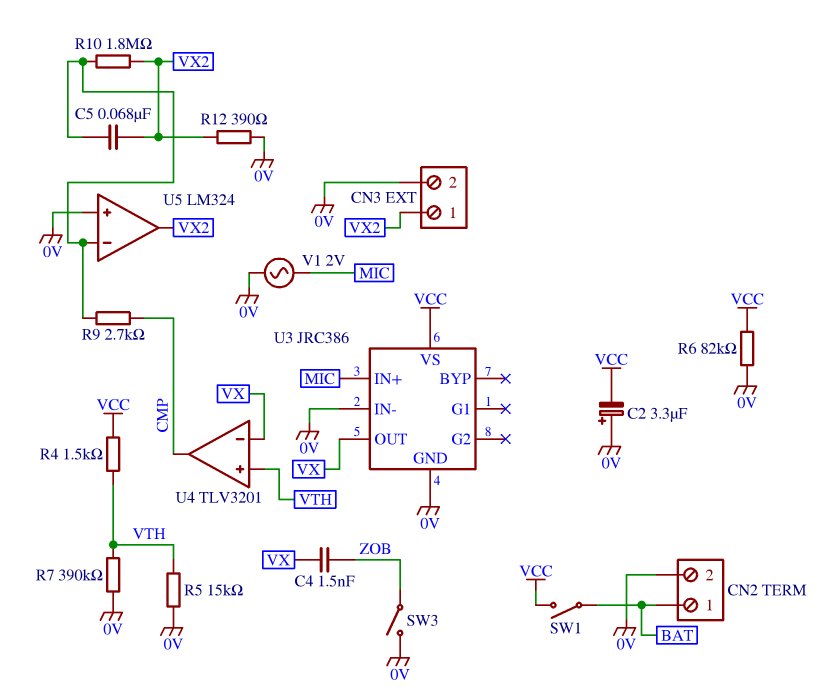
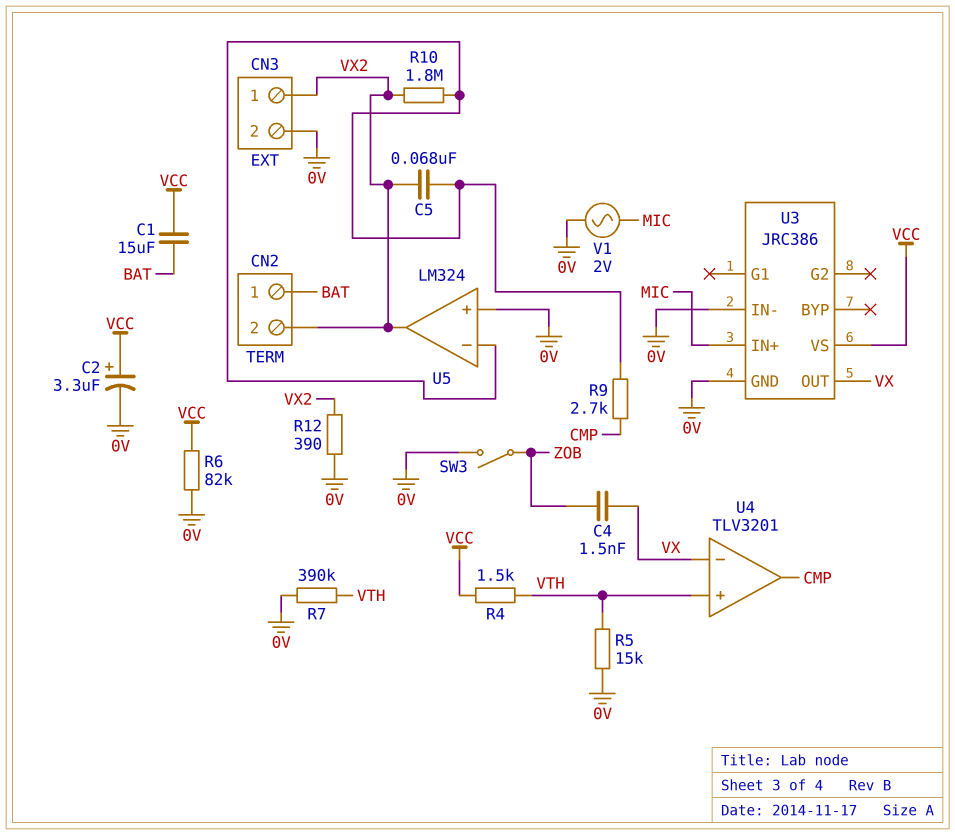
C1: none -> 15uF (BAT, VCC)
C2: 3.3uF (plus 0V, minus VCC) -> 3.3uF (plus VCC, minus 0V)
CN2 pin 2: 0V -> VX2
SW1: switch (BAT, VCC) -> none

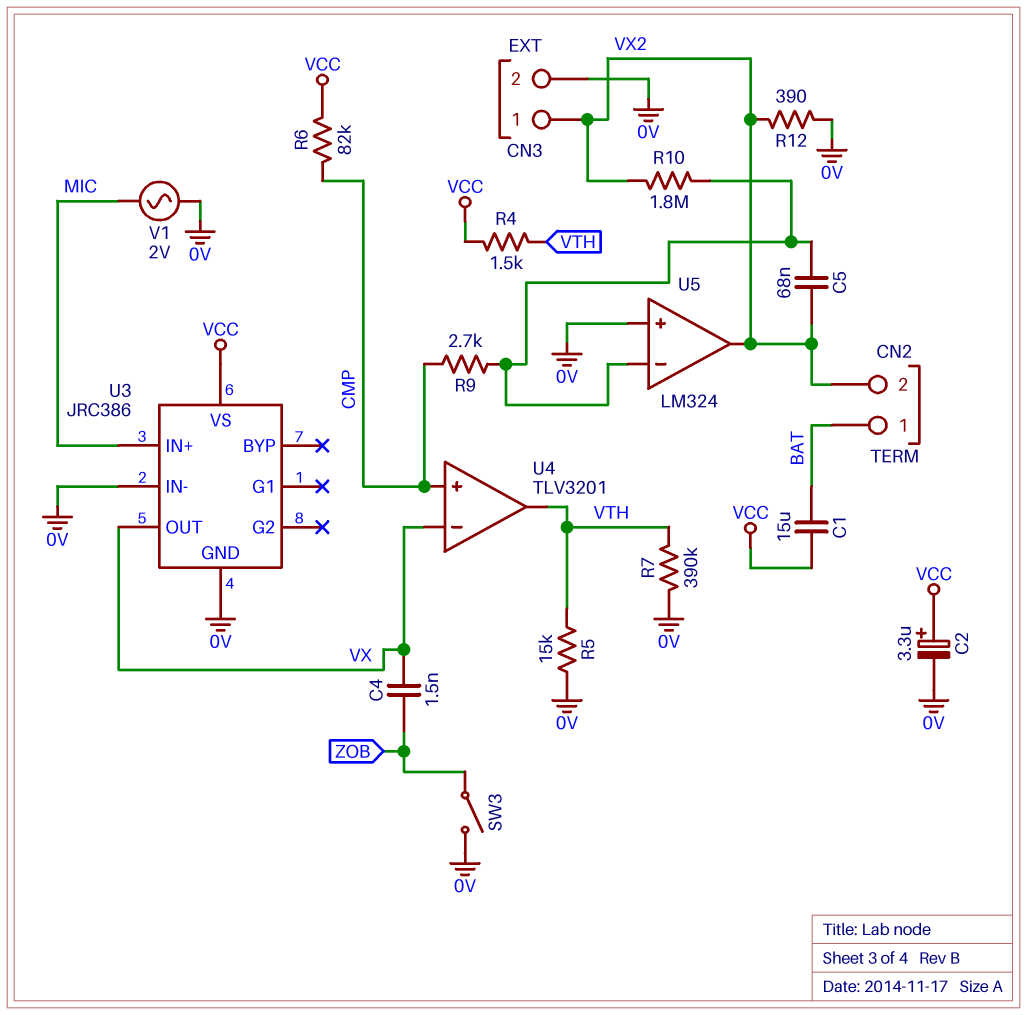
R6: 82k (0V, VCC) -> 82k (CMP, VCC)
U4 pin in+: VTH -> CMP
U4 pin out: CMP -> VTH

